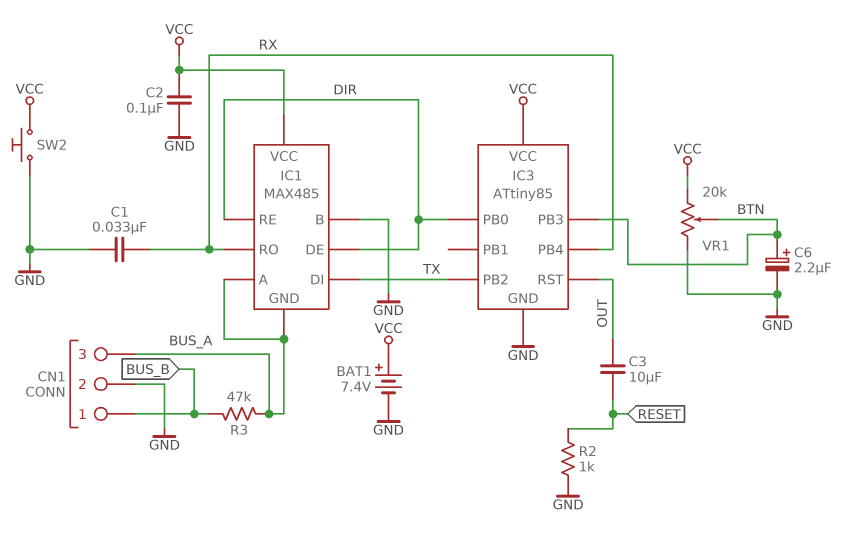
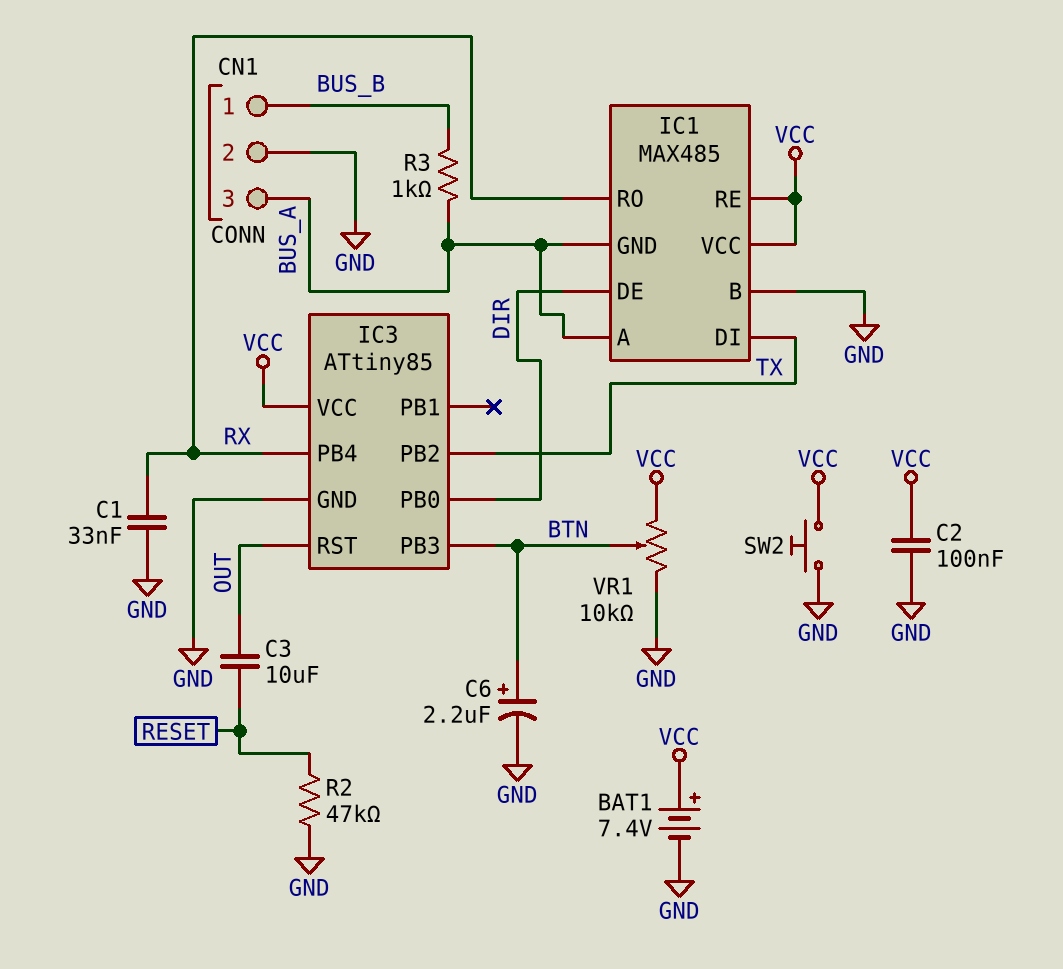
IC1 pin RE: DIR -> VCC
R2: 1k (GND, RESET) -> 47k (GND, RESET)
R3: 47k (BUS_A, BUS_B) -> 1k (BUS_A, BUS_B)
VR1: 20k (GND, VCC, wiper BTN) -> 10k (GND, VCC, wiper BTN)

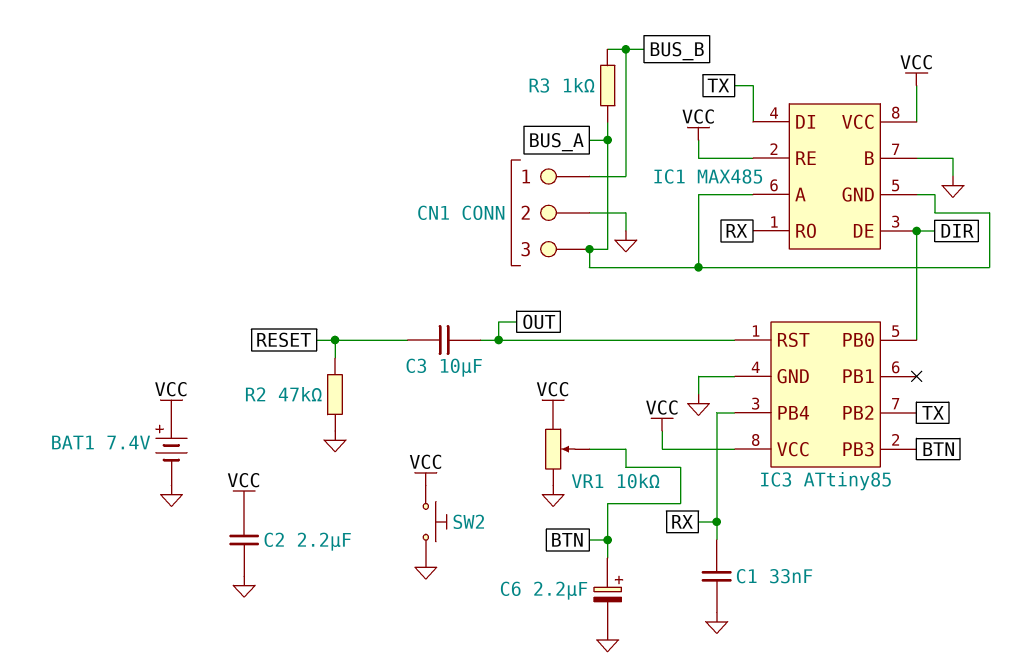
C2: 100nF (GND, VCC) -> 2.2uF (GND, VCC)

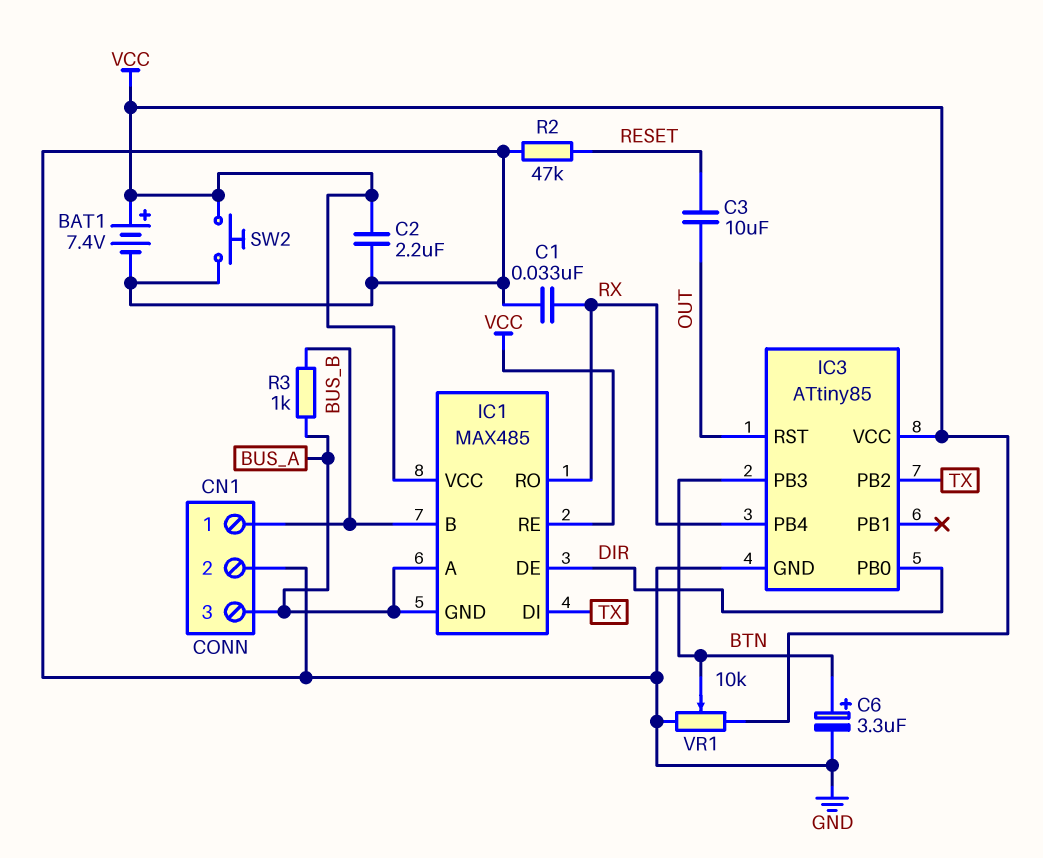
C6: 2.2uF (plus BTN, minus GND) -> 3.3uF (plus BTN, minus GND)
IC1 pin B: GND -> BUS_B

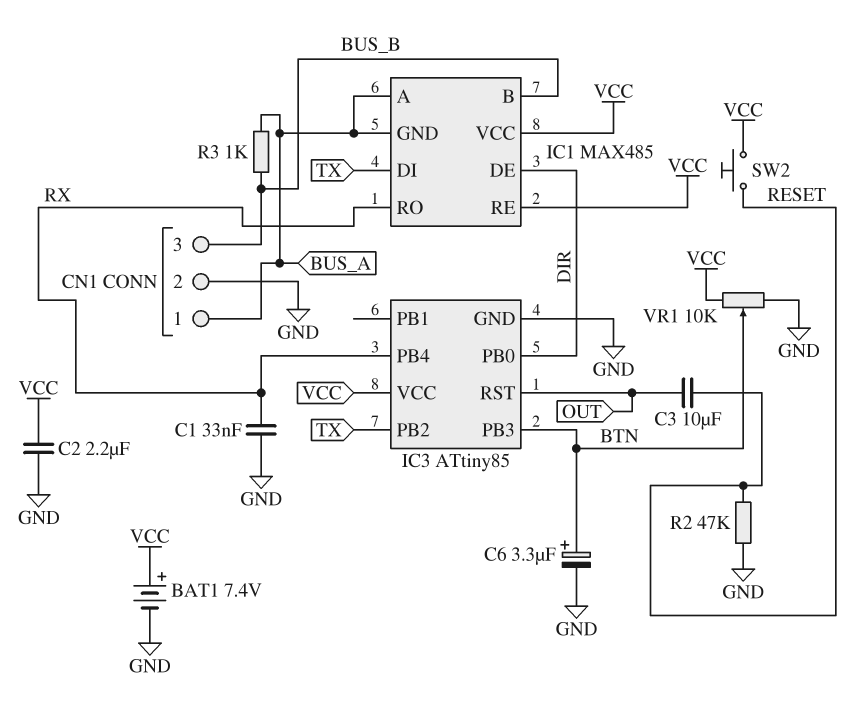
CN1 pin 1: BUS_B -> BUS_A
CN1 pin 3: BUS_A -> BUS_B
SW2: button (GND, VCC) -> button (RESET, VCC)

